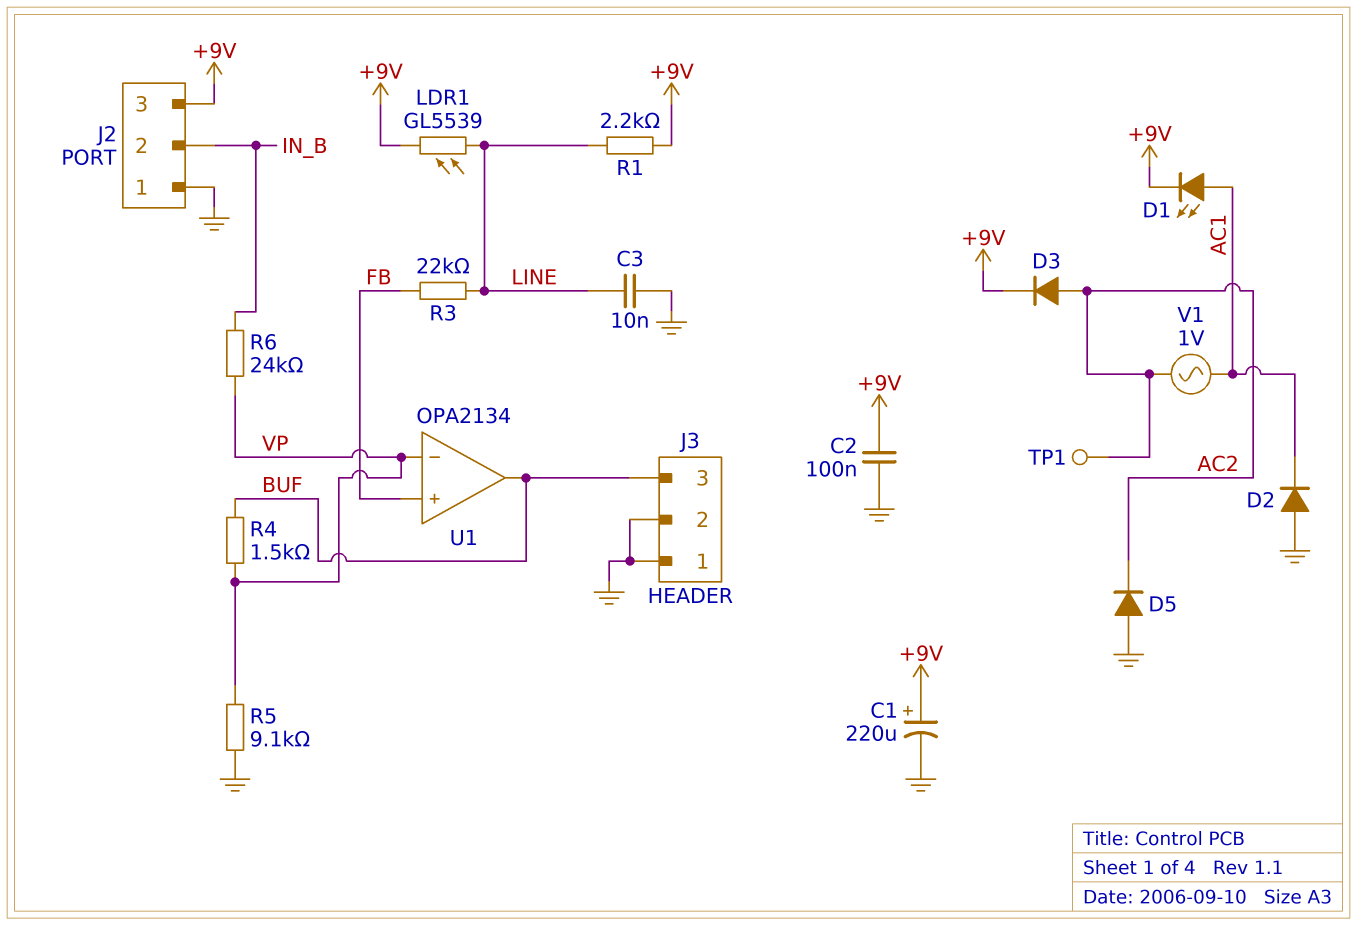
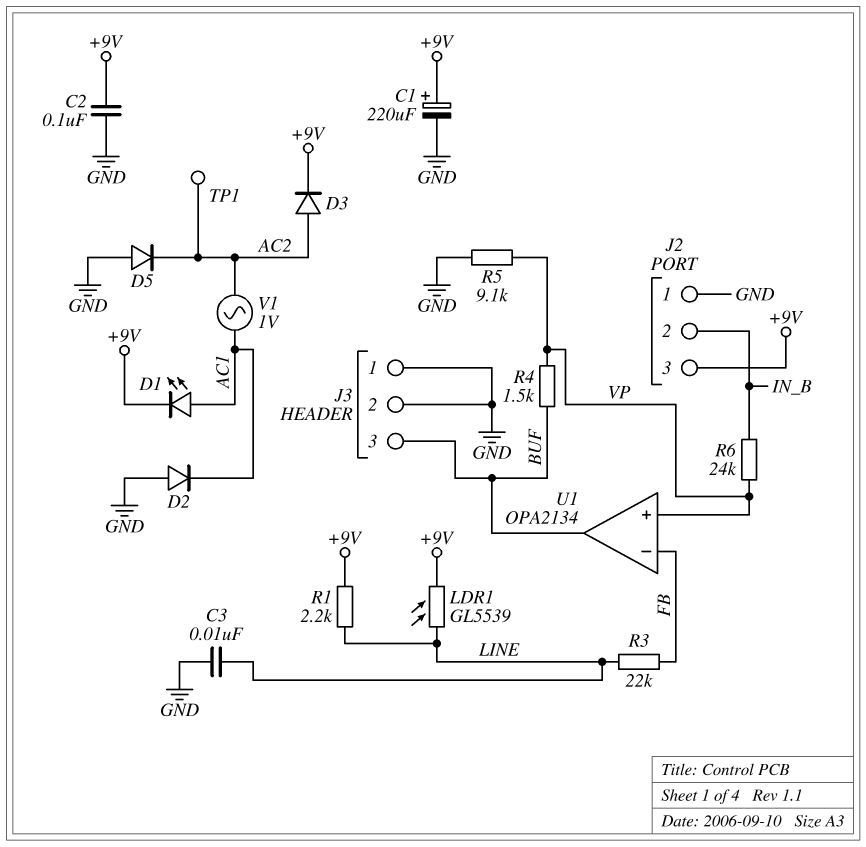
U1 pin in+: FB -> VP
U1 pin in-: VP -> FB

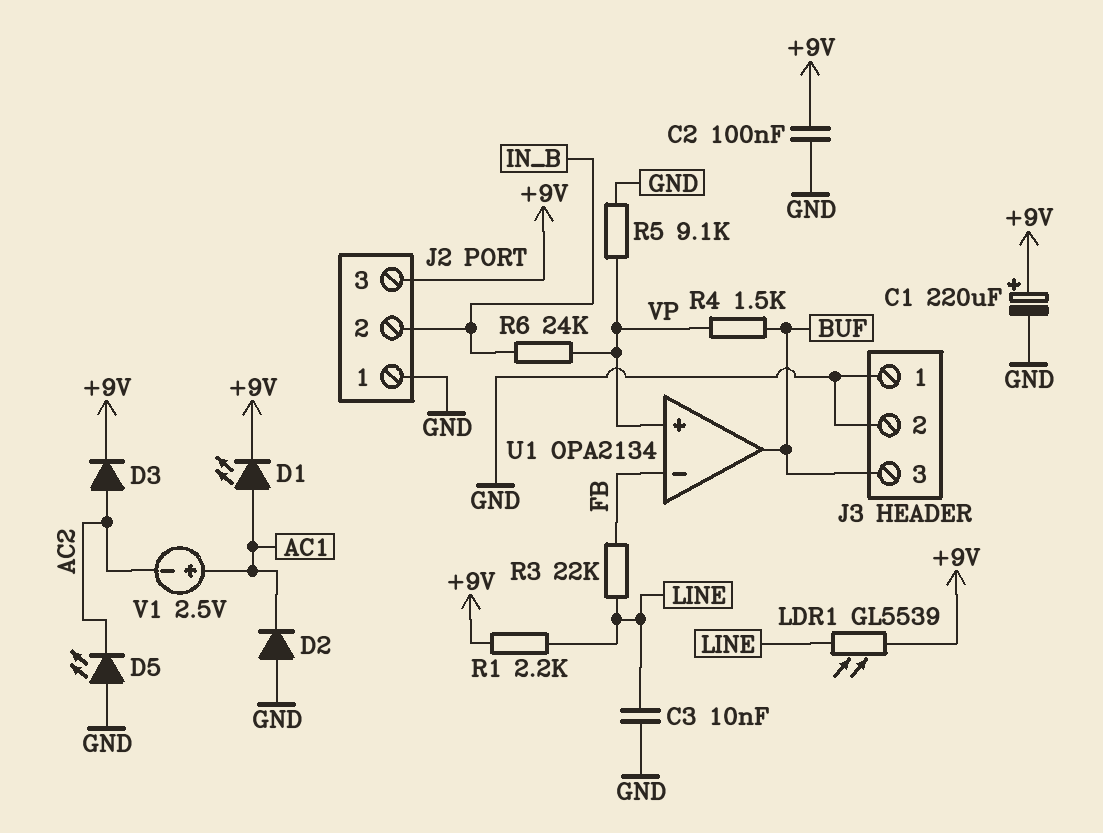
D5: diode (A GND, K AC2) -> LED (A GND, K AC2)
TP1: test point (AC2) -> none
V1: AC 1V (AC1, AC2) -> 2.5V (plus AC1, minus AC2)

